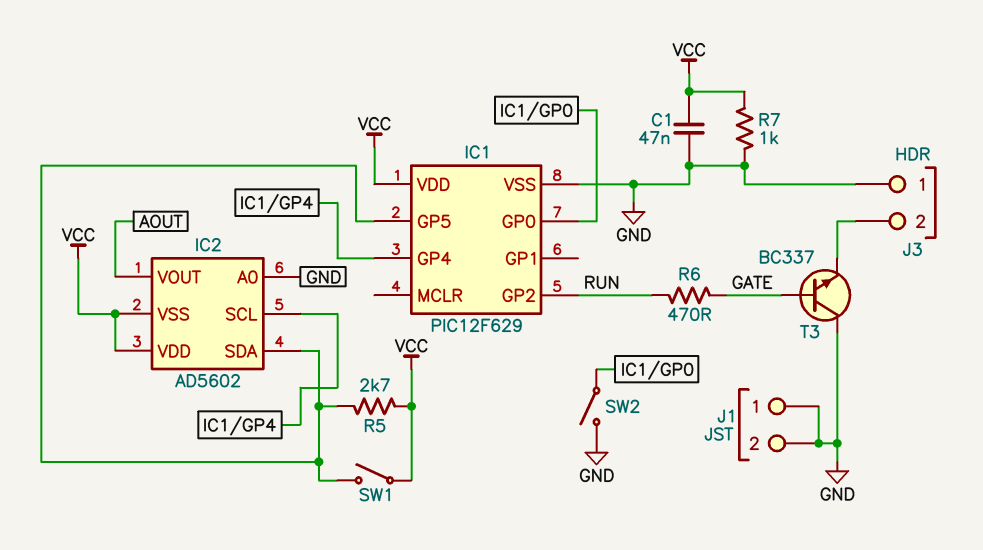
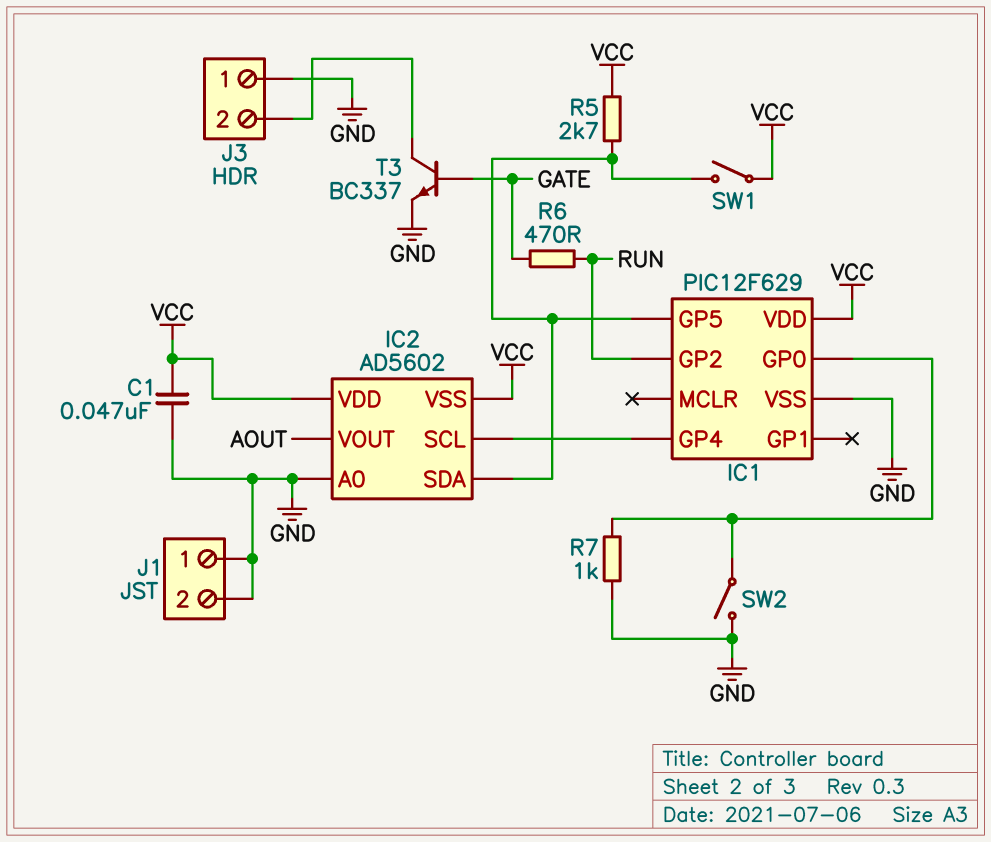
R7: 1k (GND, VCC) -> 1k (GND, IC1/GP0)
T3: NPN BC337 (B GATE, C GND, E J3/2) -> NPN BC337 (B GATE, C J3/2, E GND)

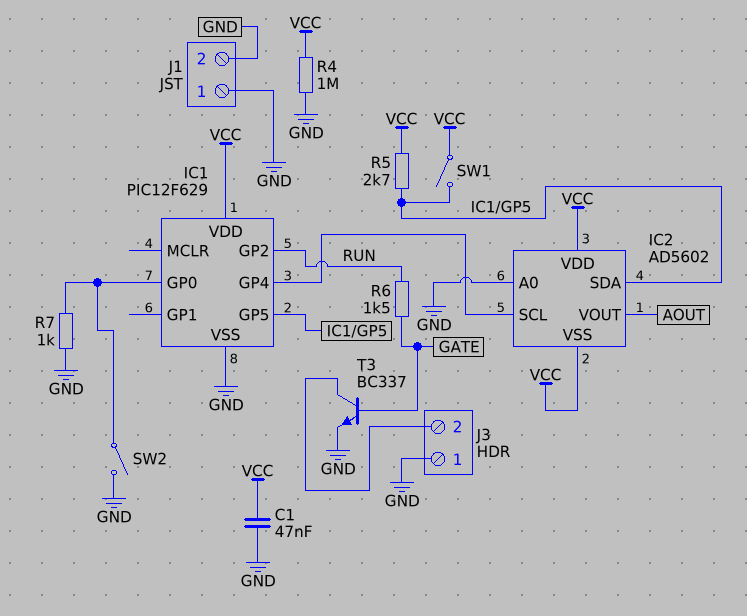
R4: none -> 1M (GND, VCC)
R6: 470 (GATE, RUN) -> 1.5k (GATE, RUN)

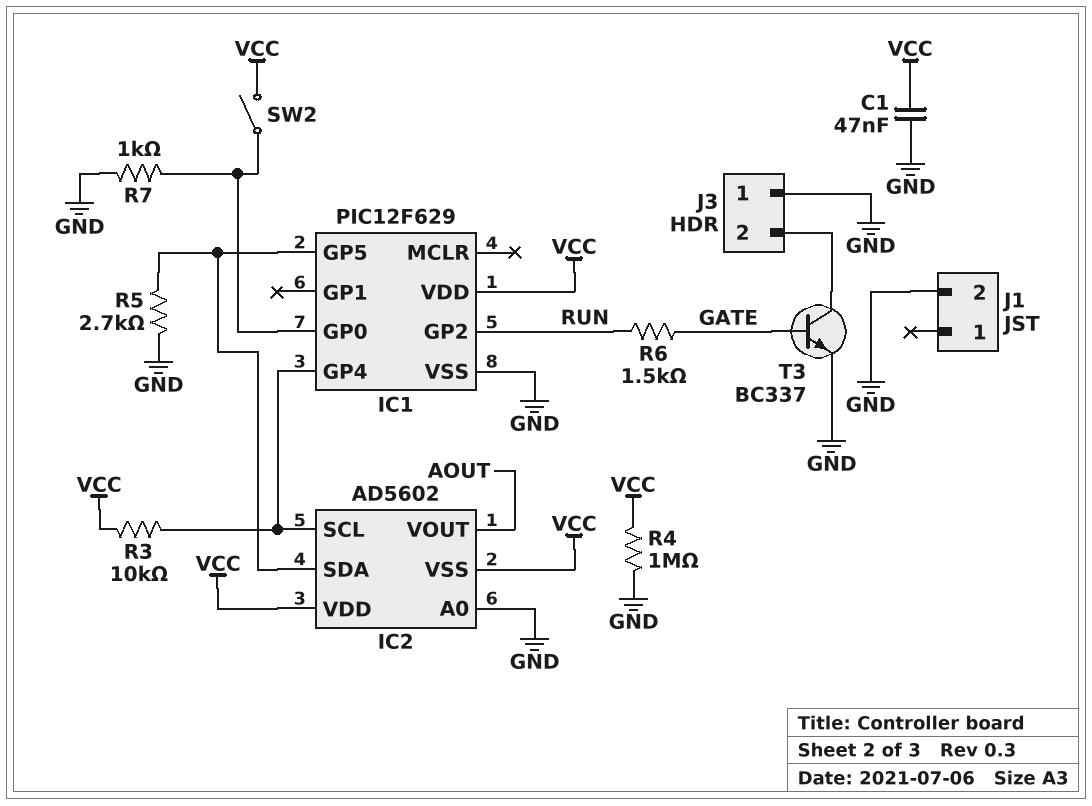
J1 pin 1: GND -> none
R3: none -> 10k (IC1/GP4, VCC)
R5: 2.7k (IC1/GP5, VCC) -> 2.7k (GND, IC1/GP5)
SW1: switch (IC1/GP5, VCC) -> none
SW2: switch (GND, IC1/GP0) -> switch (IC1/GP0, VCC)

